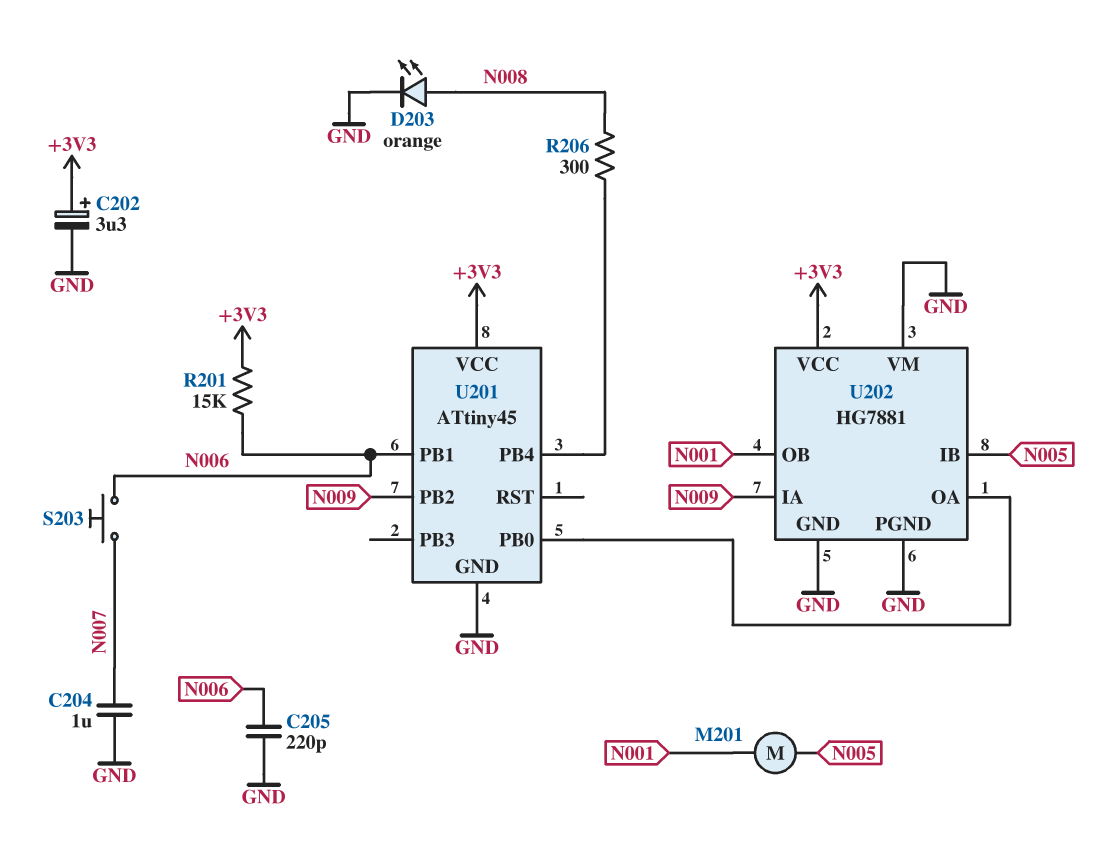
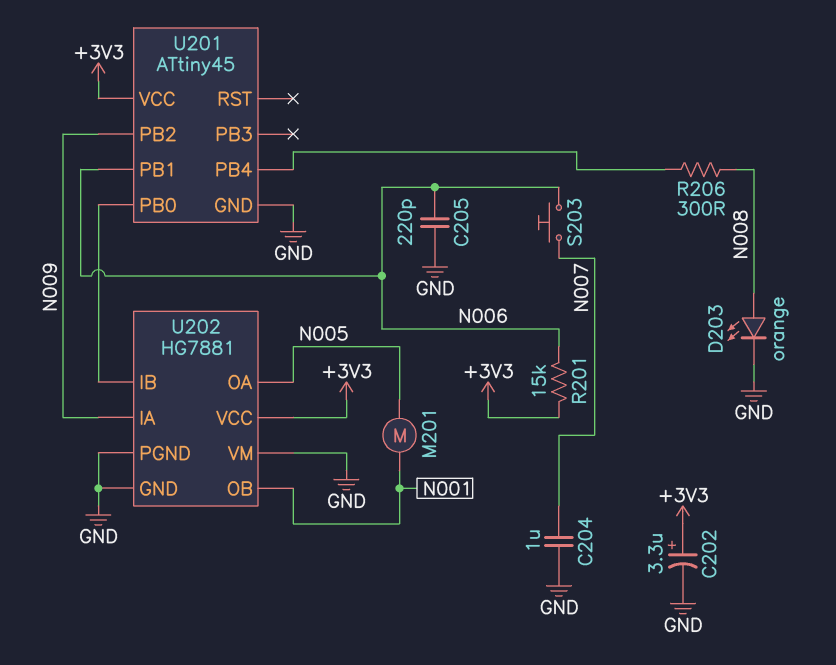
U202 pin IB: N005 -> U201/PB0
U202 pin OA: U201/PB0 -> N005

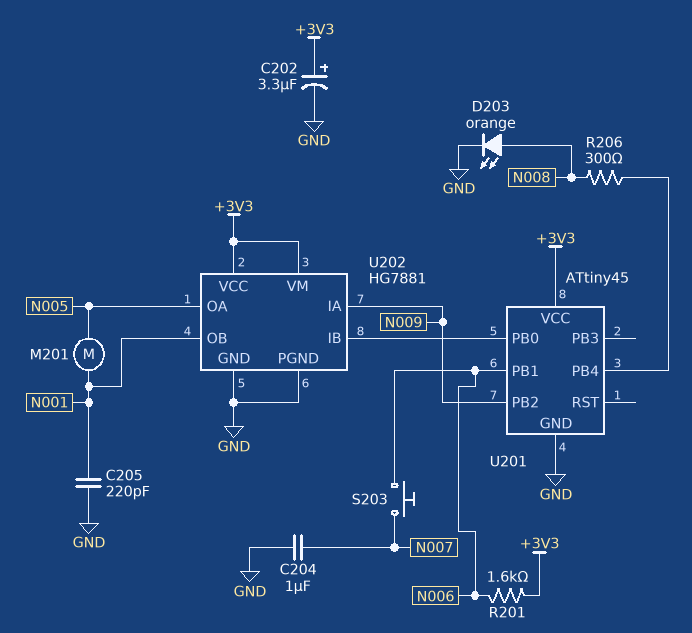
C205: 220pF (GND, N006) -> 220pF (GND, N001)
R201: 15k (+3V3, N006) -> 1.6k (+3V3, N006)
U202 pin VM: GND -> +3V3

